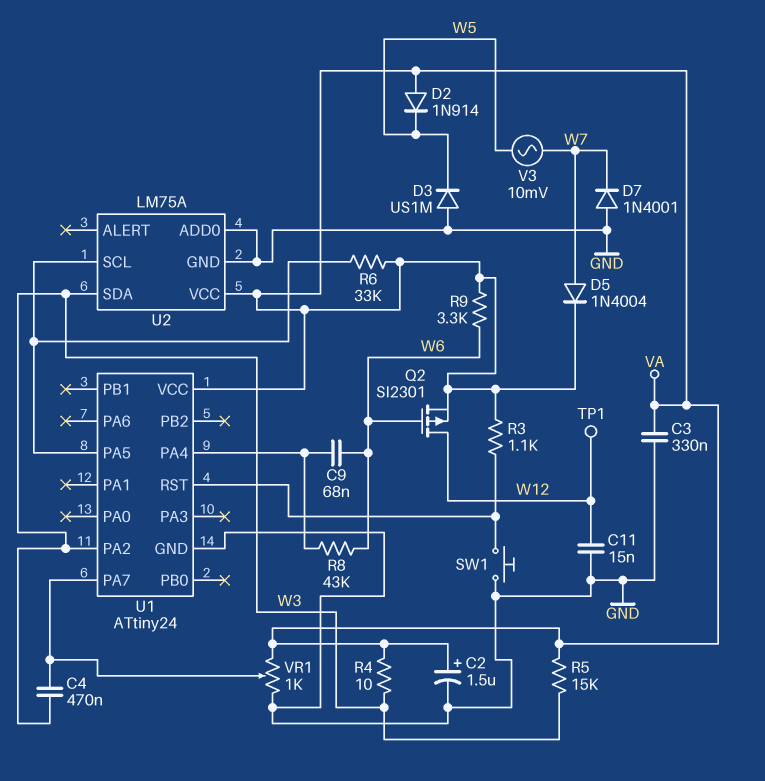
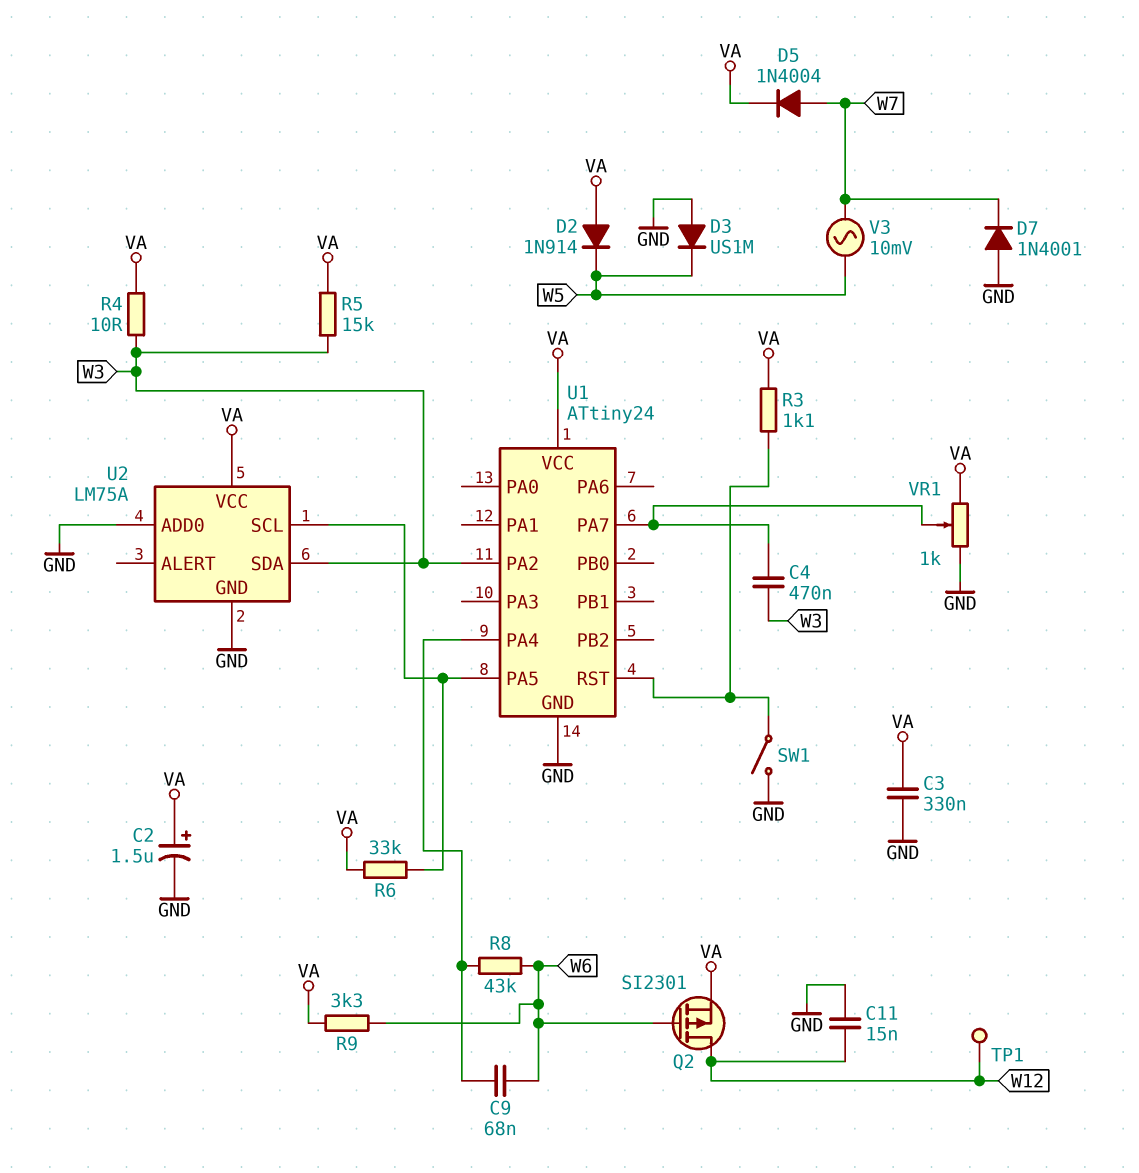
SW1: button (GND, U1/RST) -> switch (GND, U1/RST)

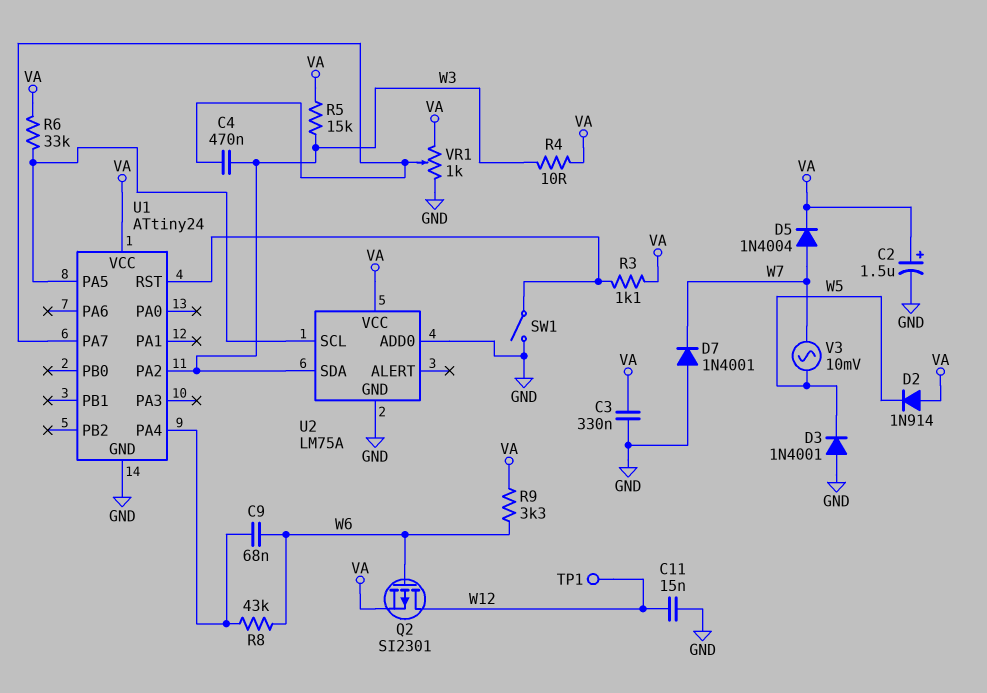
D3: diode US1M (A GND, K W5) -> diode 1N4001 (A GND, K W5)

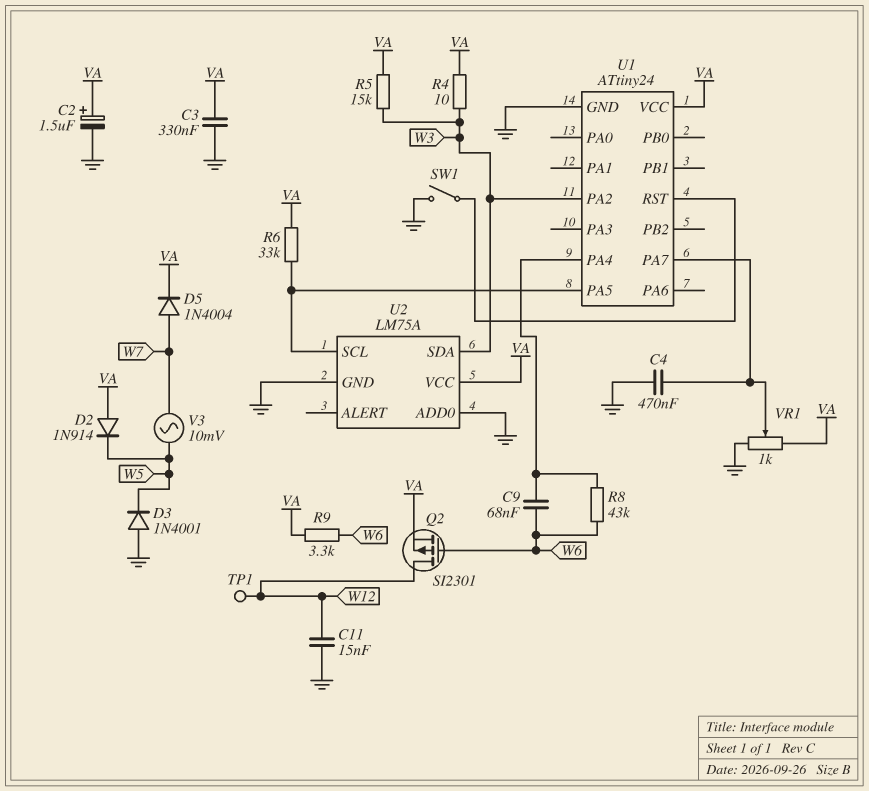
C4: 470nF (U1/PA7, W3) -> 470nF (GND, U1/PA7)
D7: diode 1N4001 (A GND, K W7) -> none
R3: 1.1k (U1/RST, VA) -> none

